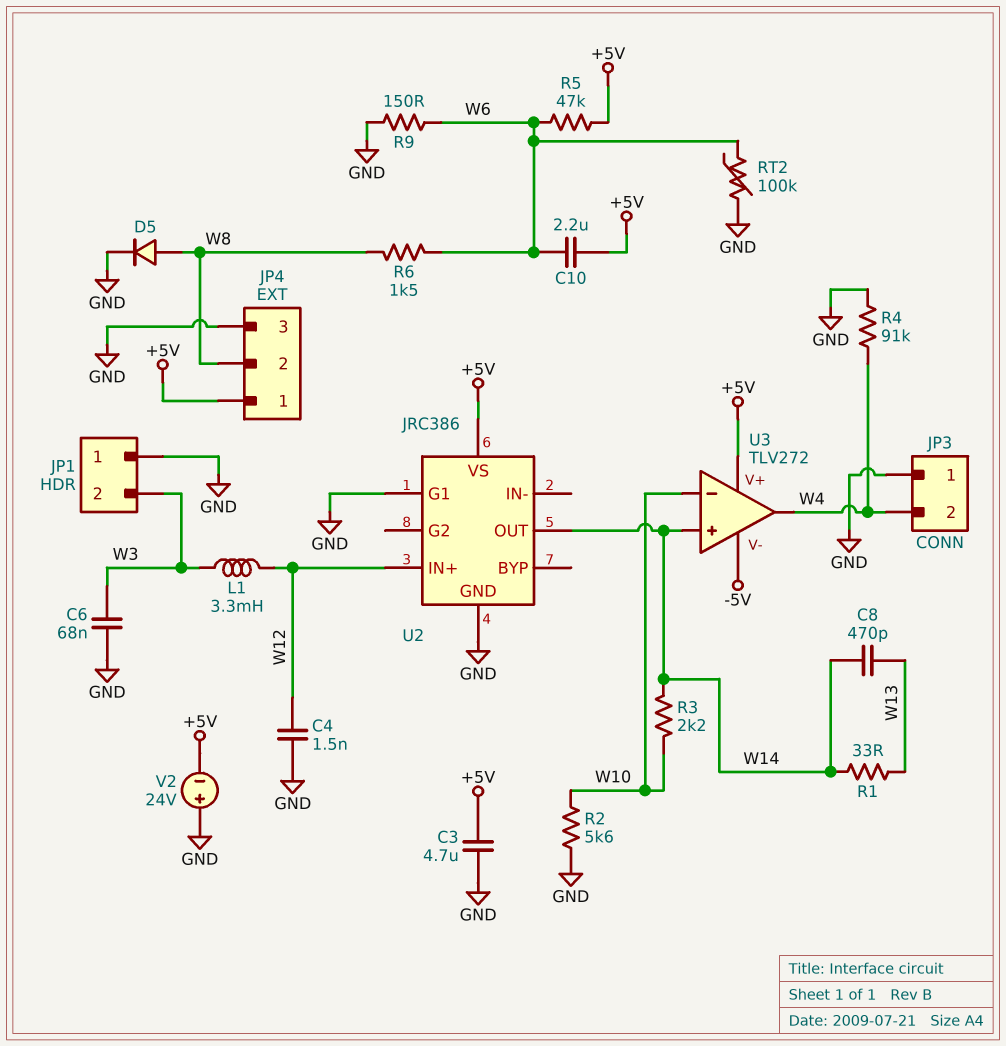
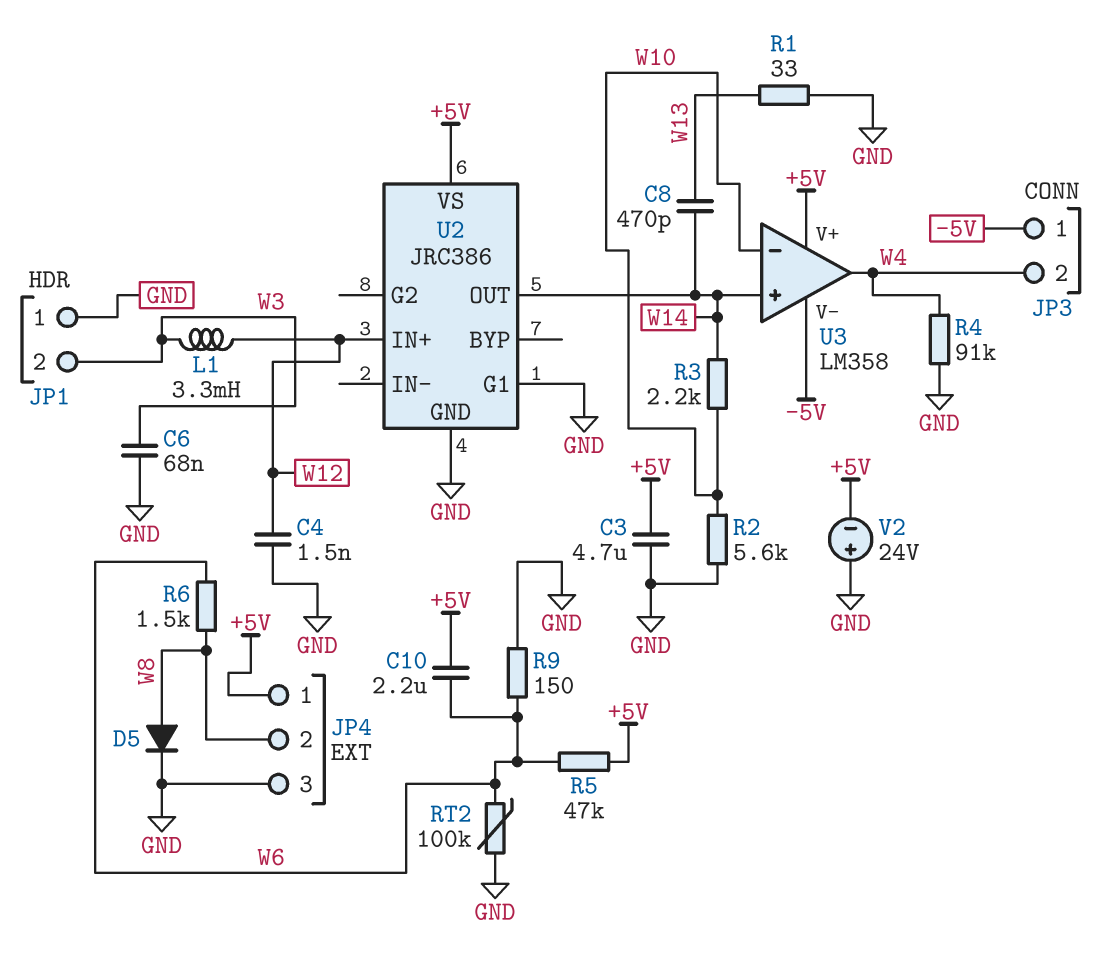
JP3 pin 1: GND -> -5V
R1: 33 (W13, W14) -> 33 (GND, W13)
U3: TLV272 -> LM358

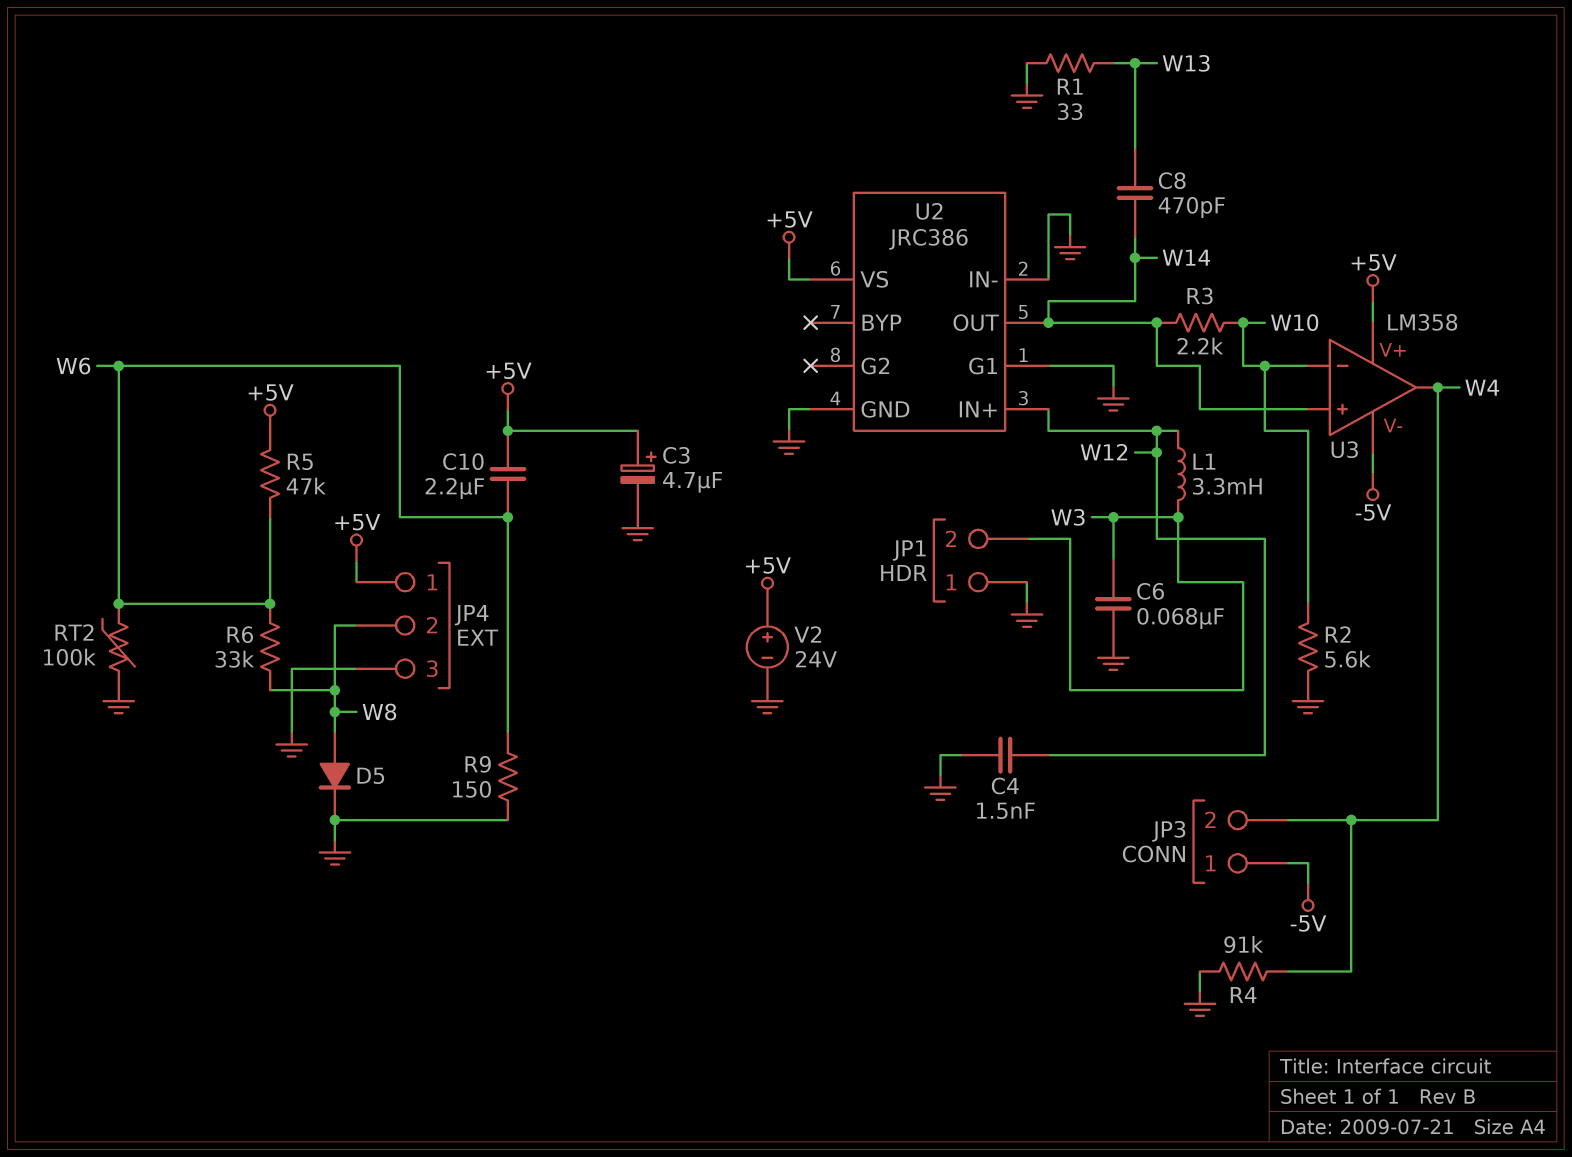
C3: 4.7uF (+5V, GND) -> 4.7uF (plus +5V, minus GND)
R6: 1.5k (W6, W8) -> 33k (W6, W8)
U2 pin IN-: none -> GND
V2: 24V (plus GND, minus +5V) -> 24V (plus +5V, minus GND)

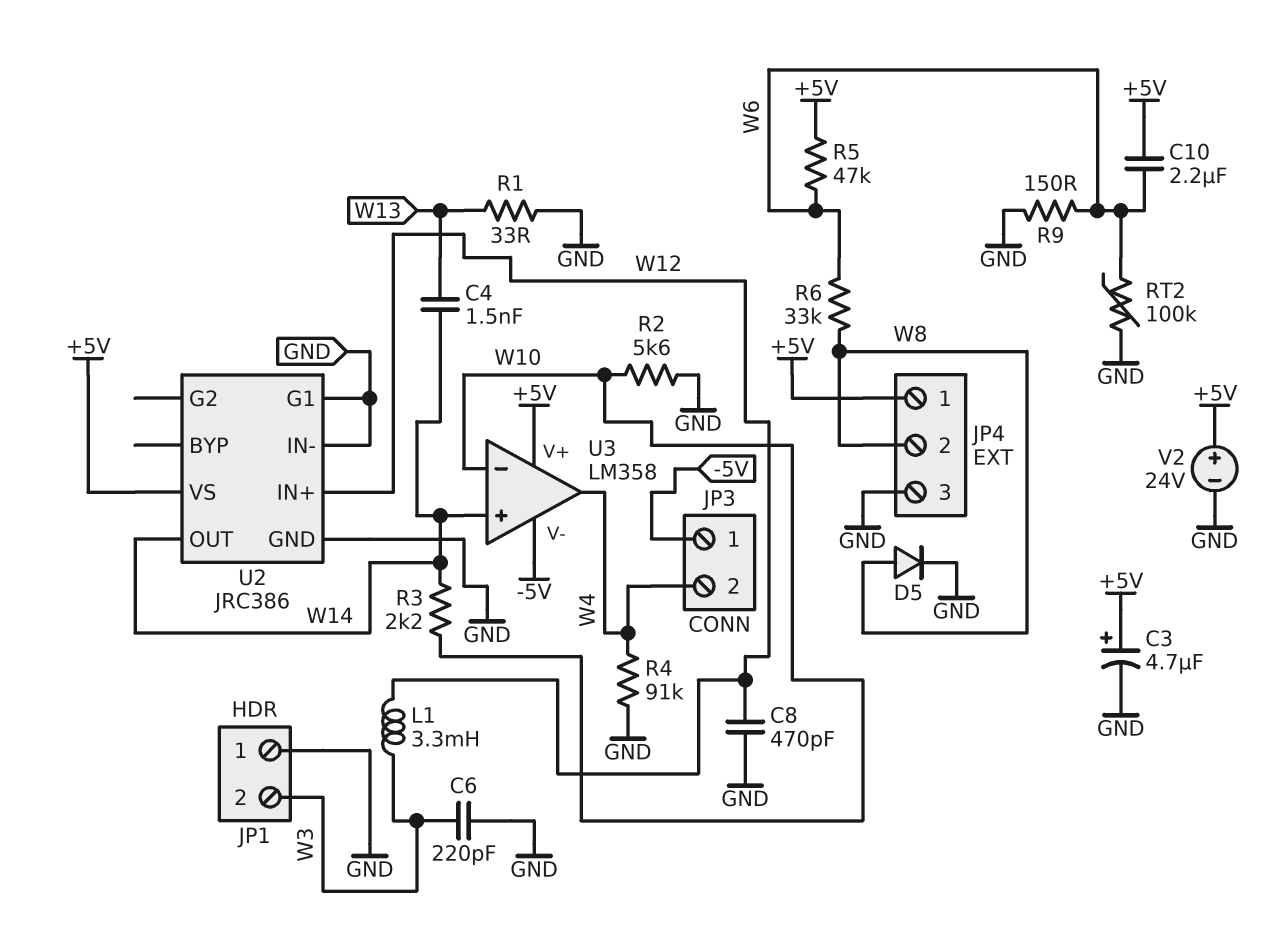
C4: 1.5nF (GND, W12) -> 1.5nF (W13, W14)
C6: 68nF (GND, W3) -> 220pF (GND, W3)
C8: 470pF (W13, W14) -> 470pF (GND, W12)

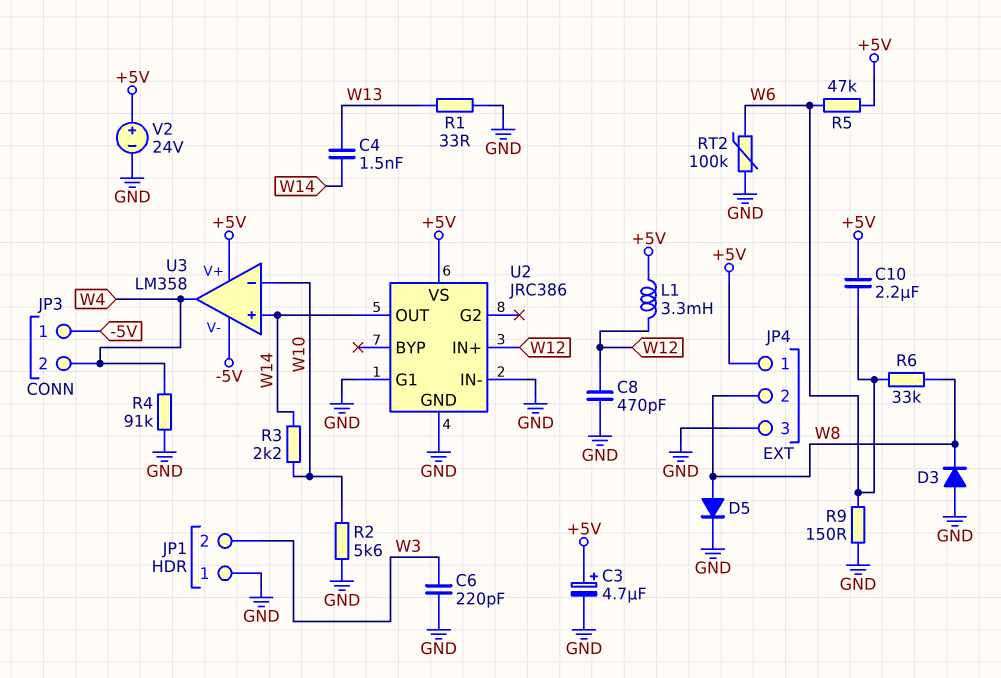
D3: none -> diode (A GND, K W8)
L1: 3.3mH (W3, W12) -> 3.3mH (+5V, W12)

